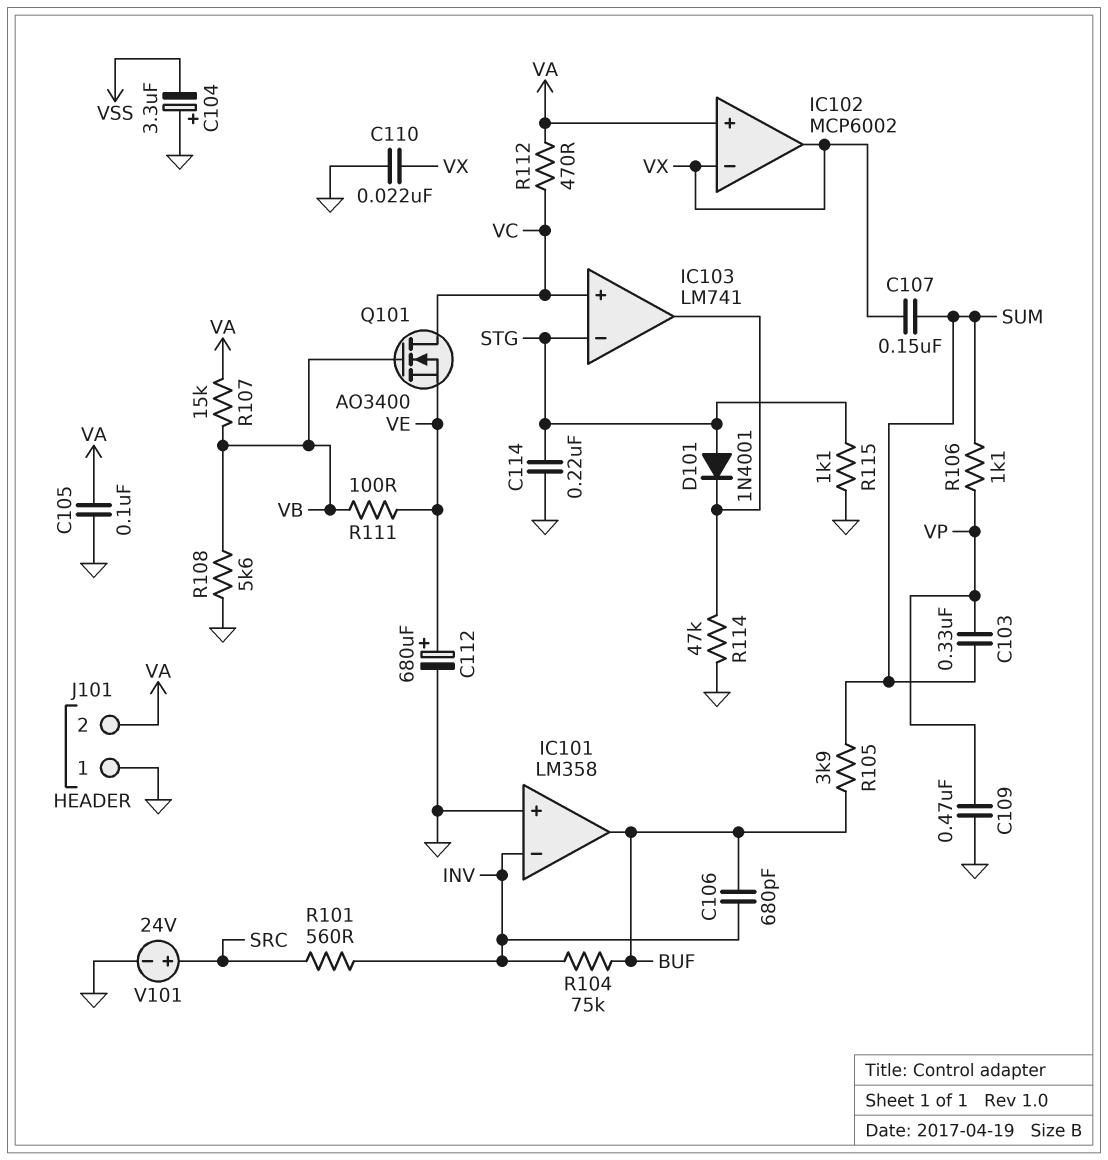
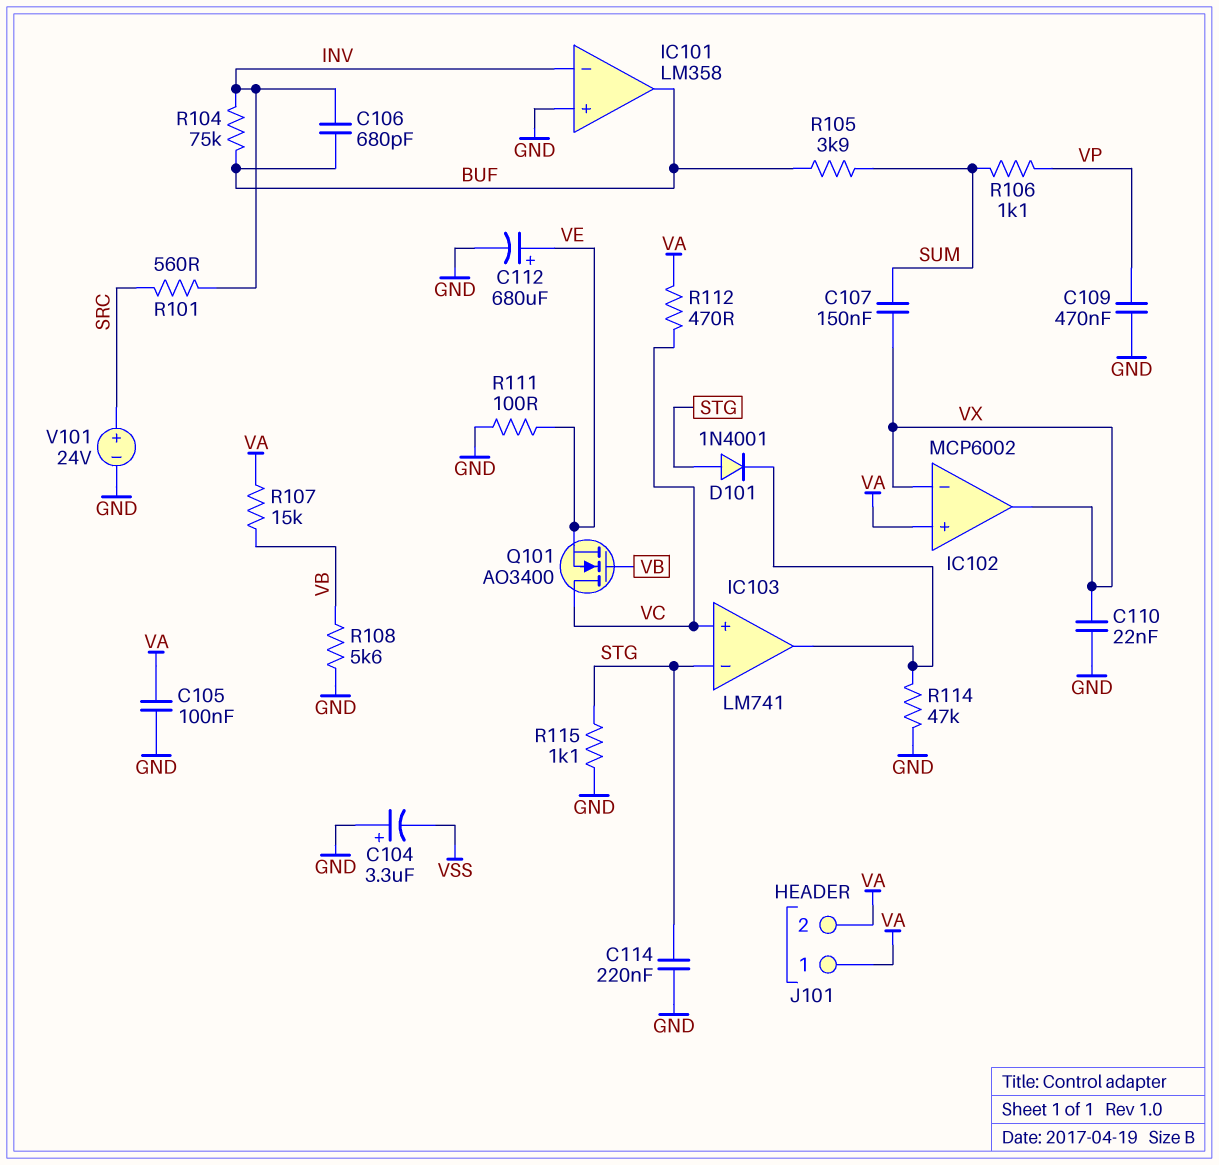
C103: 330nF (SUM, VP) -> none
J101 pin 1: GND -> VA
R111: 100 (VB, VE) -> 100 (GND, VE)

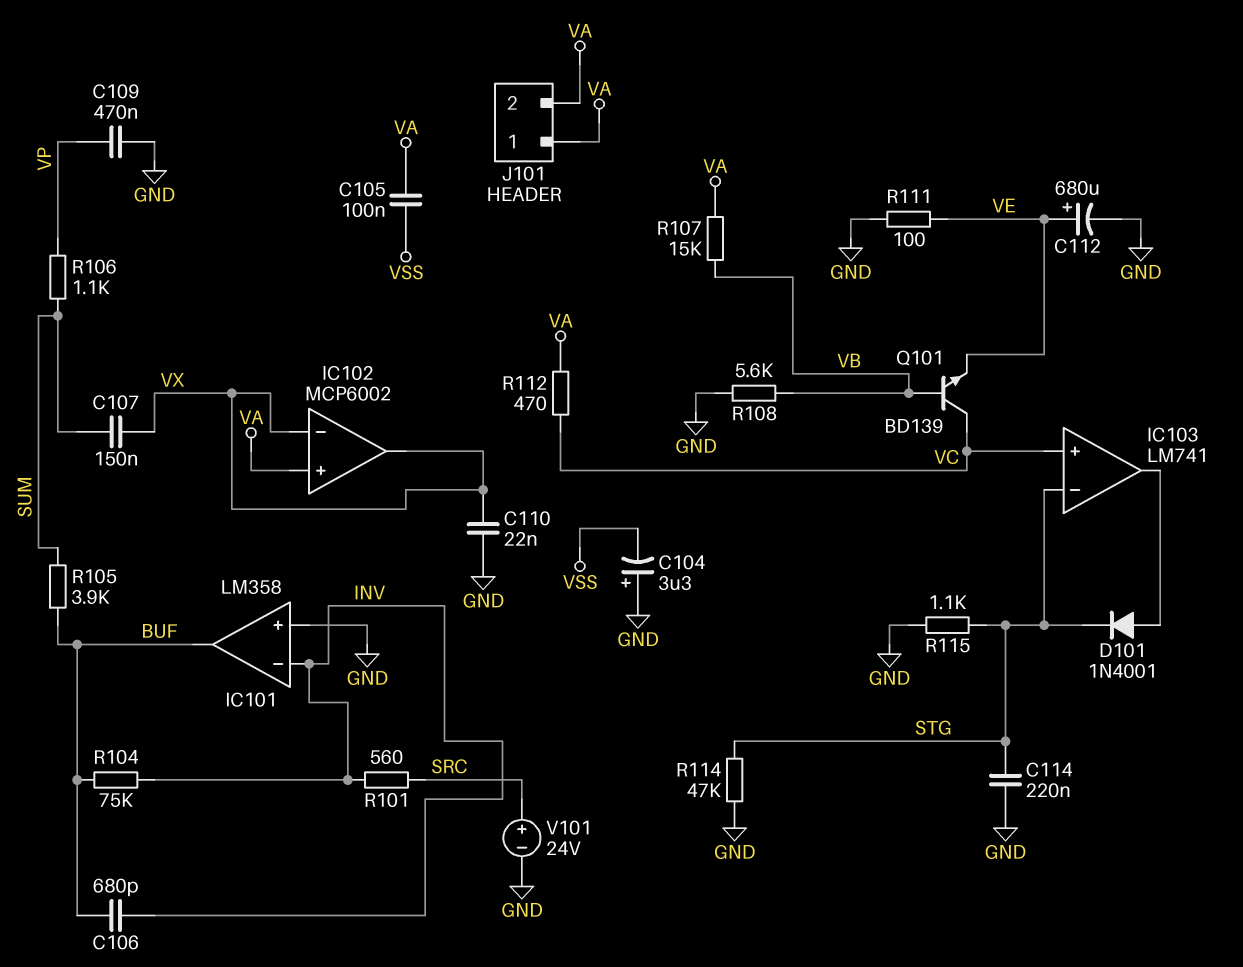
C105: 100nF (GND, VA) -> 100nF (VA, VSS)
D101: diode 1N4001 (A STG, K IC103/out) -> diode 1N4001 (A IC103/out, K STG)
Q101: NMOS AO3400 (G VB, D VC, S VE) -> NPN BD139 (B VB, C VC, E VE)
R114: 47k (GND, IC103/out) -> 47k (GND, STG)

